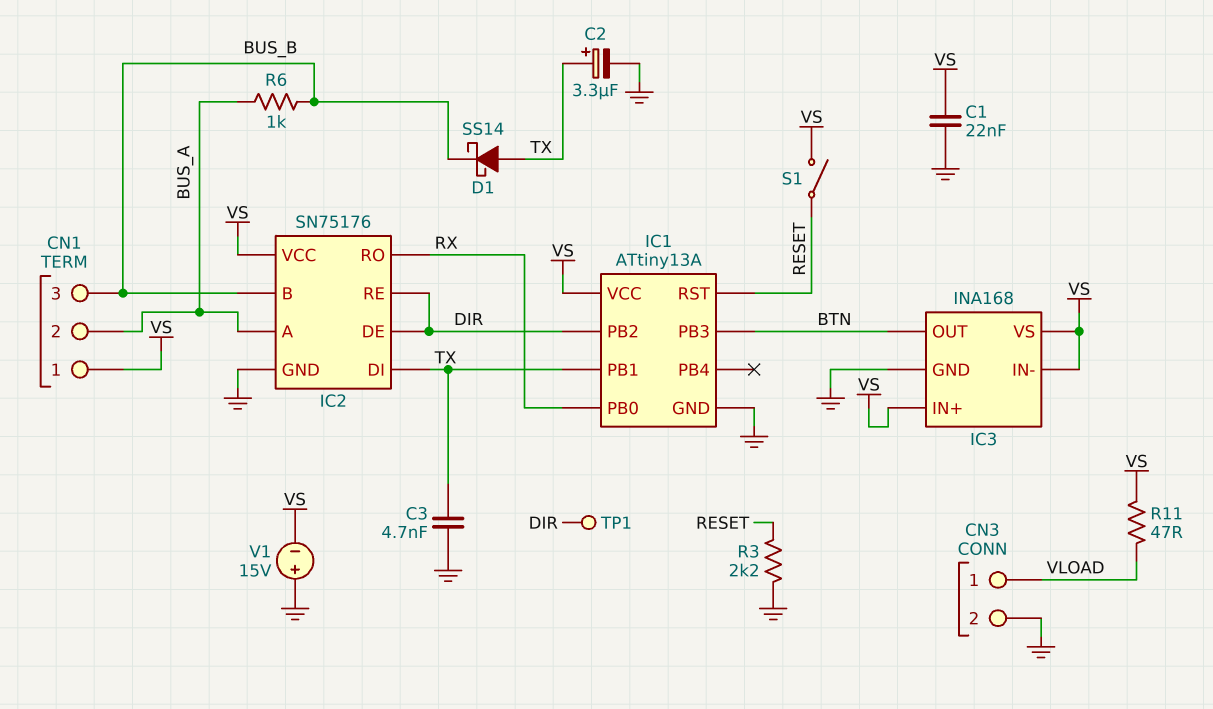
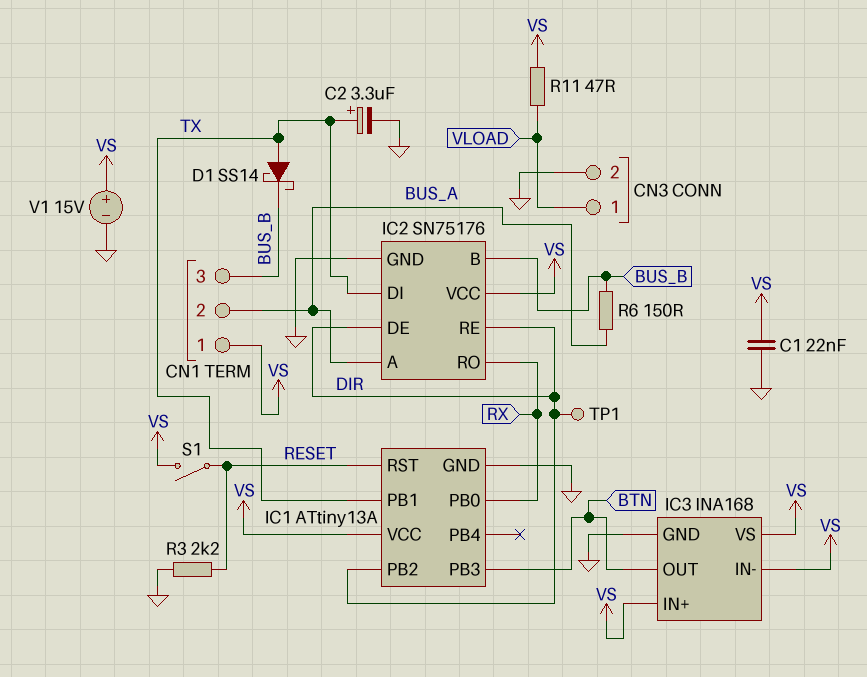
C3: 4.7nF (GND, TX) -> none
R6: 1k (BUS_A, BUS_B) -> 150 (BUS_A, BUS_B)
V1: 15V (plus GND, minus VS) -> 15V (plus VS, minus GND)

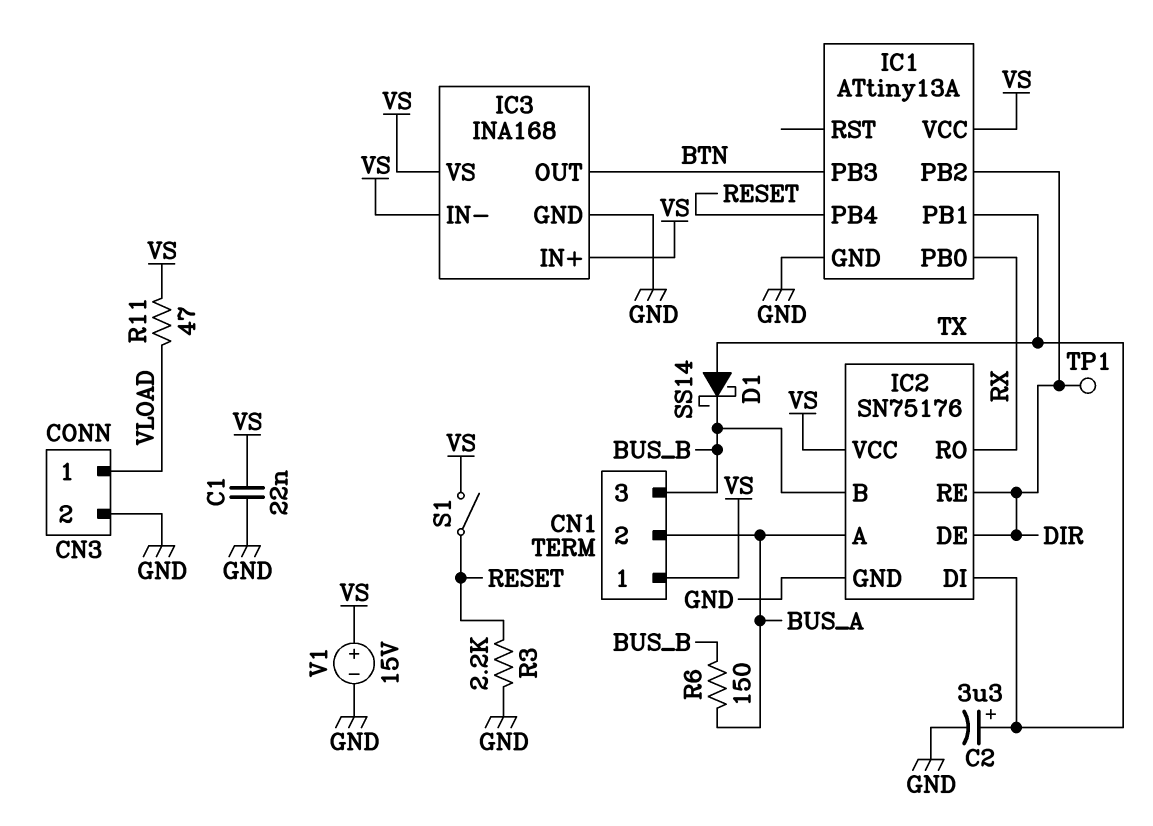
IC1 pin PB4: none -> RESET
IC1 pin RST: RESET -> none

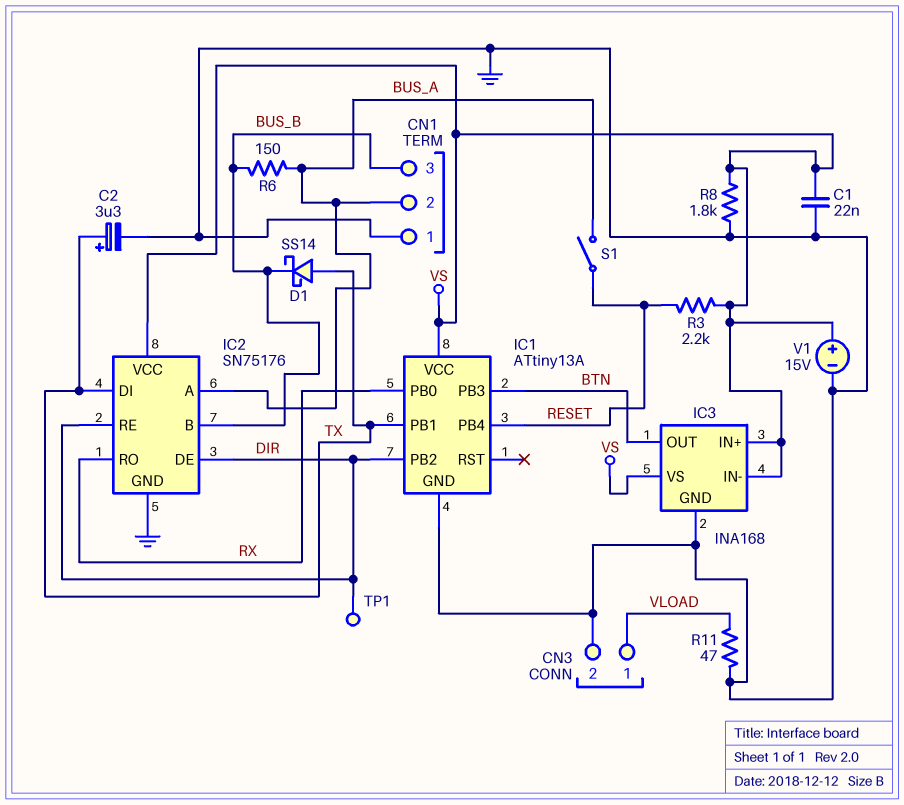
CN1 pin 1: VS -> GND
R3: 2.2k (GND, RESET) -> 2.2k (RESET, VS)
R8: none -> 1.8k (GND, VS)
R11: 47 (VLOAD, VS) -> 47 (GND, VLOAD)
S1: switch (RESET, VS) -> switch (BUS_A, RESET)

